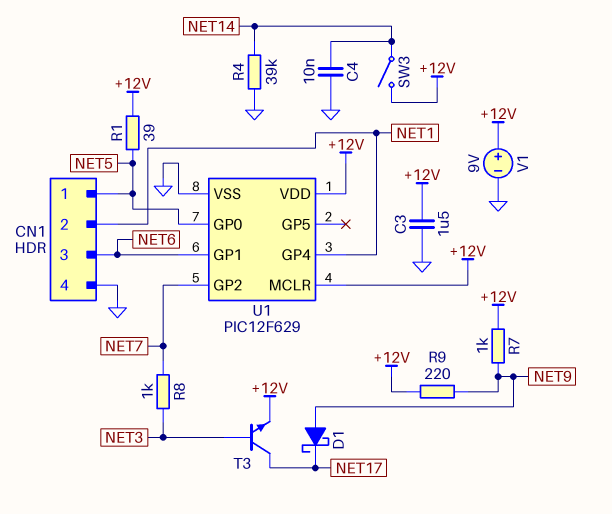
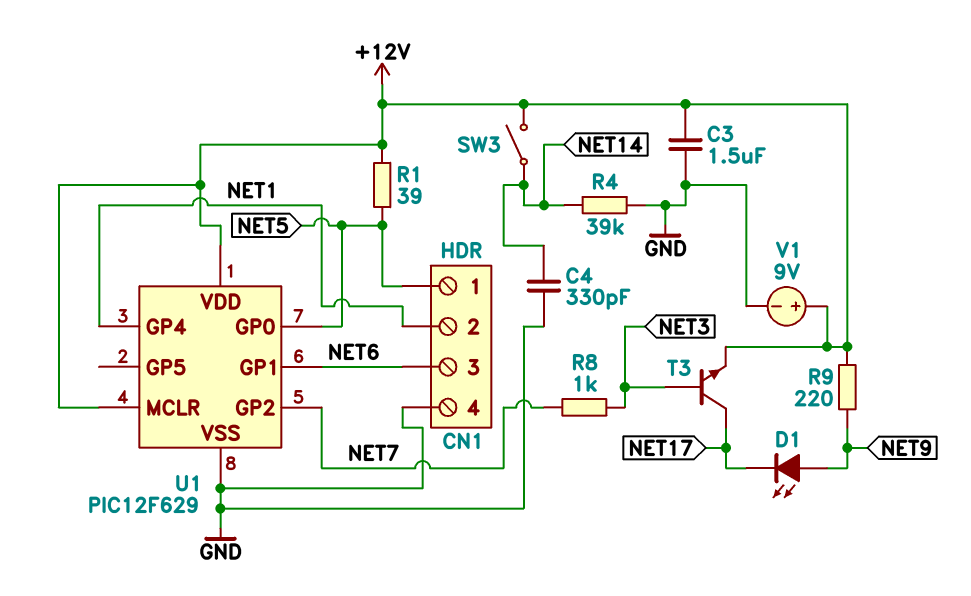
C4: 10nF (GND, NET14) -> 330pF (GND, NET14)
D1: schottky (A NET9, K NET17) -> LED (A NET9, K NET17)
R7: 1k (+12V, NET9) -> none

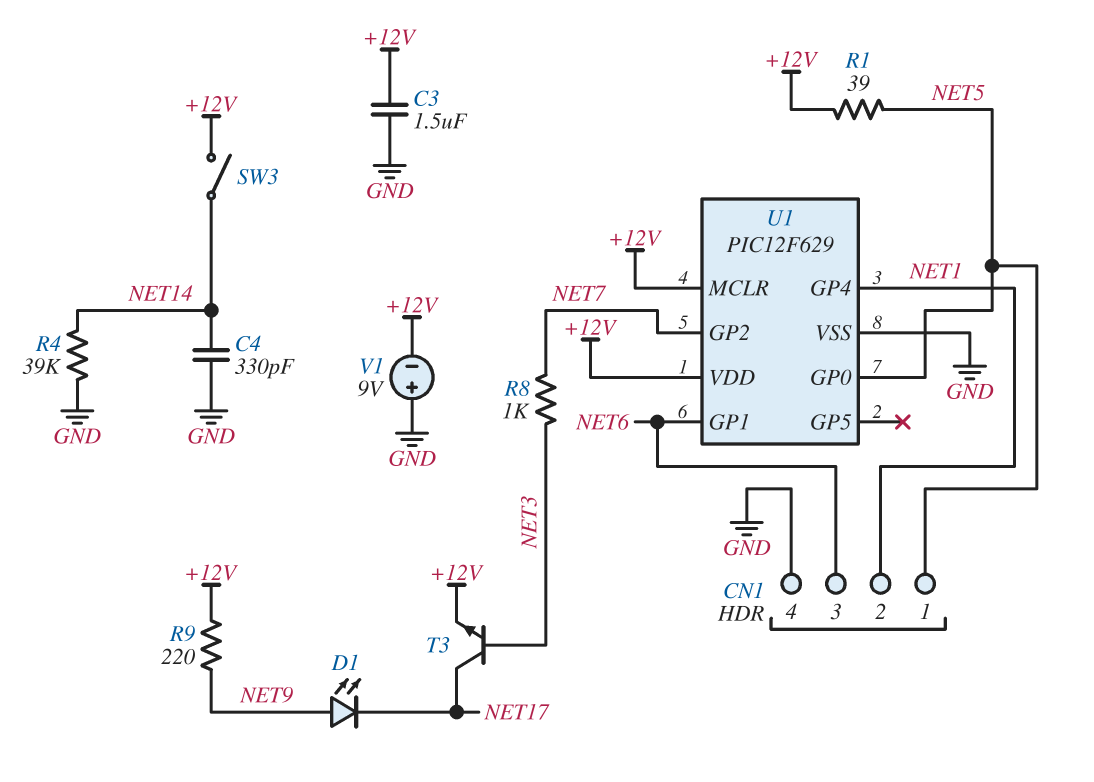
V1: 9V (plus +12V, minus GND) -> 9V (plus GND, minus +12V)

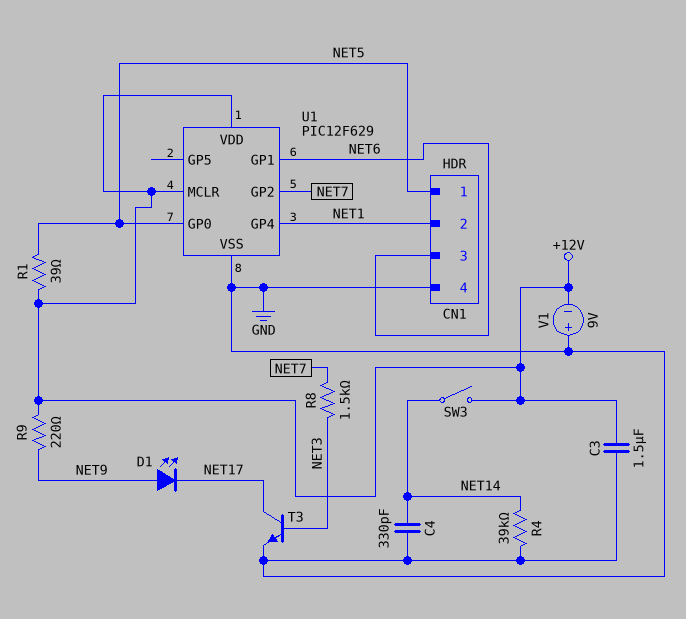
R8: 1k (NET3, NET7) -> 1.5k (NET3, NET7)
T3: NPN (B NET3, C NET17, E +12V) -> NPN (B NET3, C NET17, E GND)

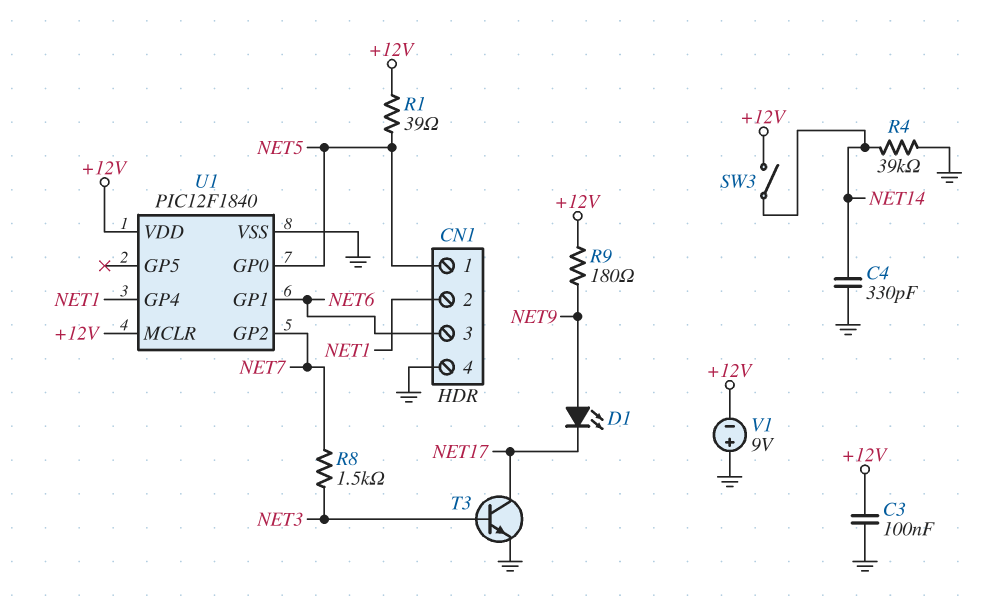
C3: 1.5uF (+12V, GND) -> 100nF (+12V, GND)
R9: 220 (+12V, NET9) -> 180 (+12V, NET9)
U1: PIC12F629 -> PIC12F1840

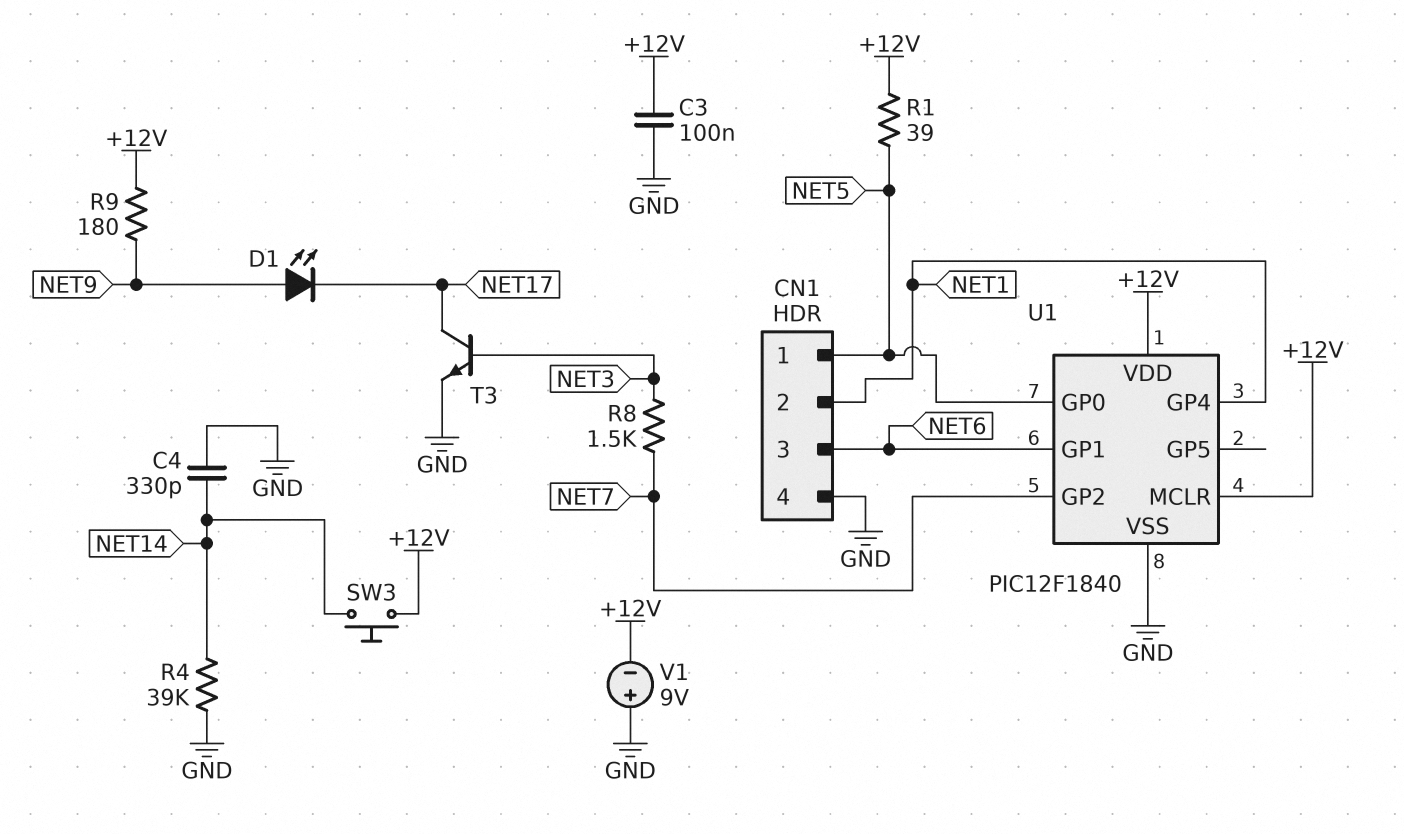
SW3: switch (+12V, NET14) -> button (+12V, NET14)

